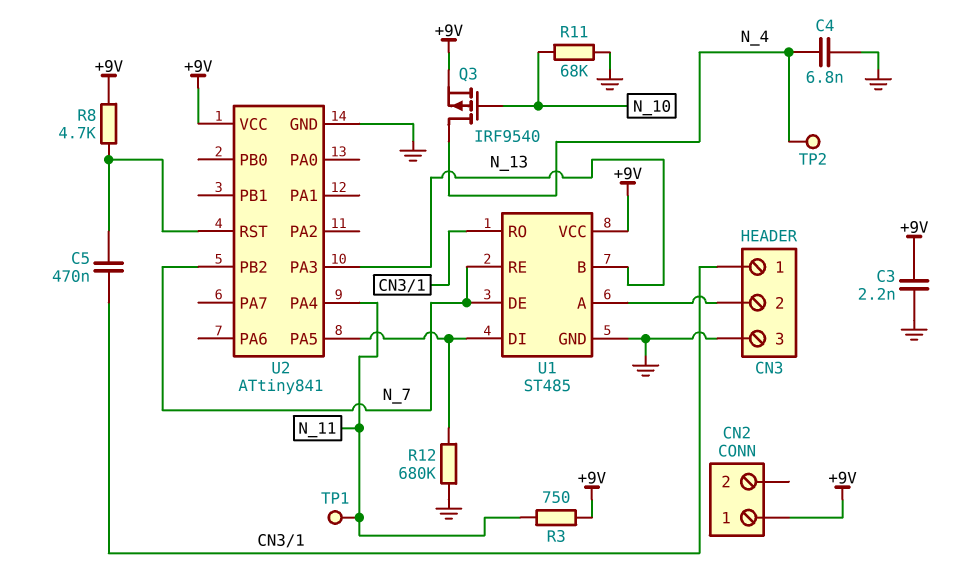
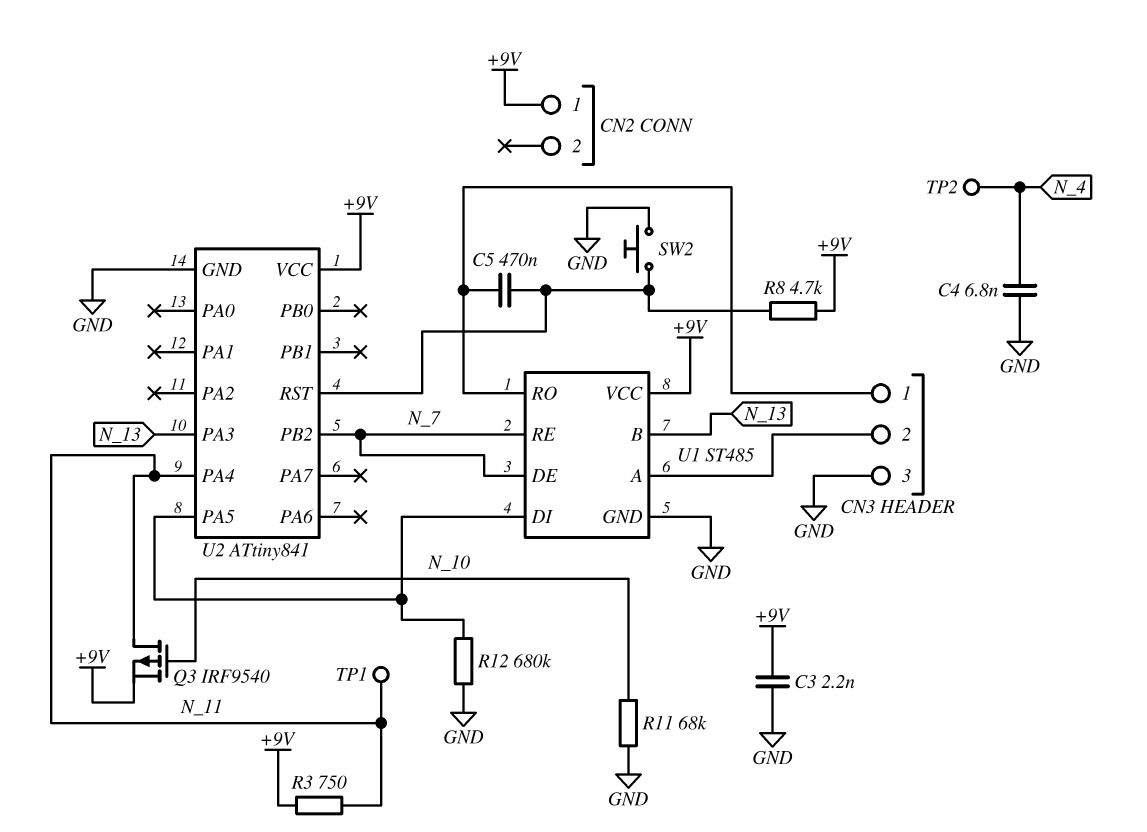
Q3: PMOS IRF9540 (G N_10, D N_4, S +9V) -> PMOS IRF9540 (G N_10, D N_11, S +9V)
SW2: none -> button (GND, U2/RST)

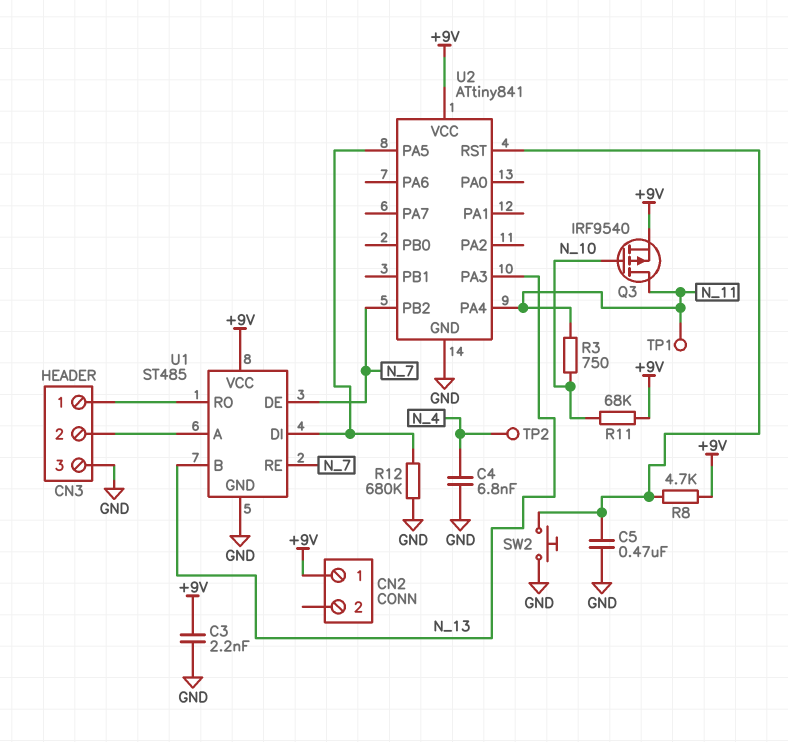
C5: 470nF (CN3/1, U2/RST) -> 470nF (GND, U2/RST)
R3: 750 (+9V, N_11) -> 750 (N_10, N_11)
R11: 68k (GND, N_10) -> 68k (+9V, N_10)

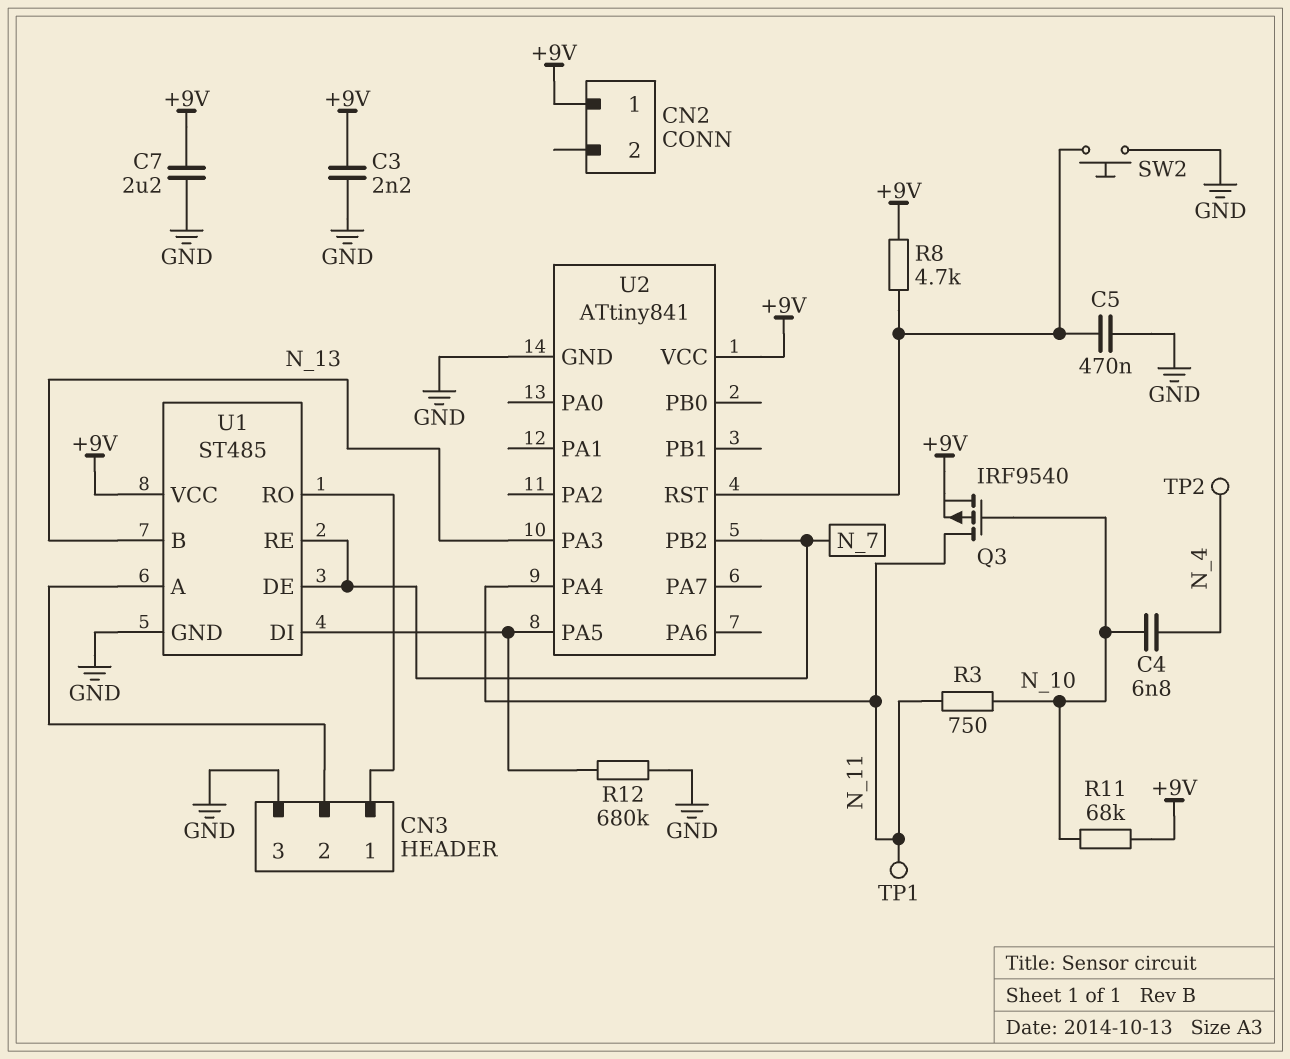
C4: 6.8nF (GND, N_4) -> 6.8nF (N_4, N_10)
C7: none -> 2.2uF (+9V, GND)

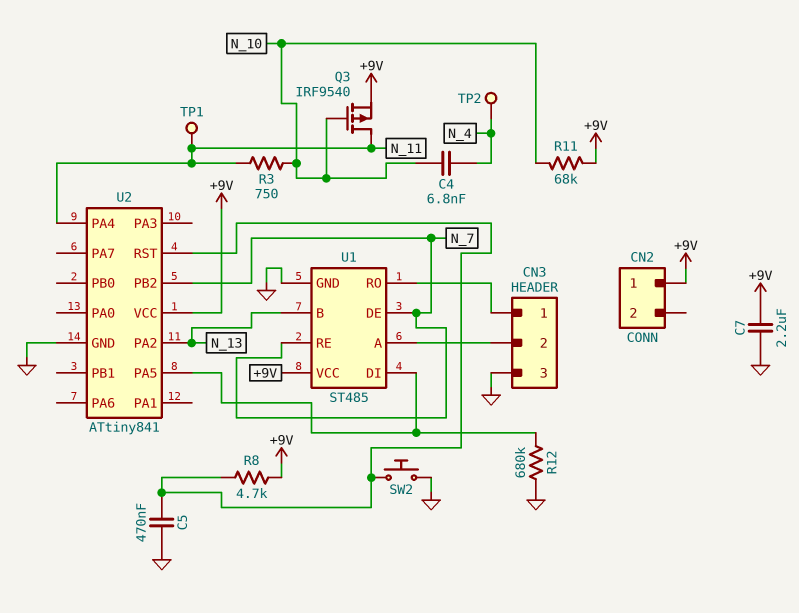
C3: 2.2nF (+9V, GND) -> none
U2 pin PA2: none -> N_13
U2 pin PA3: N_13 -> none

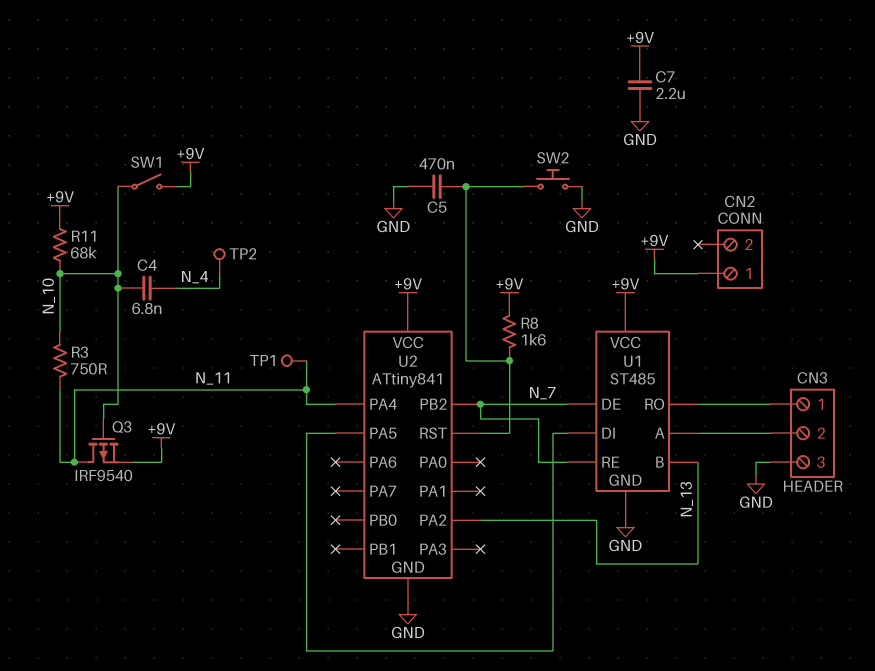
R8: 4.7k (+9V, U2/RST) -> 1.6k (+9V, U2/RST)
R12: 680k (GND, U1/DI) -> none
SW1: none -> switch (+9V, N_10)

